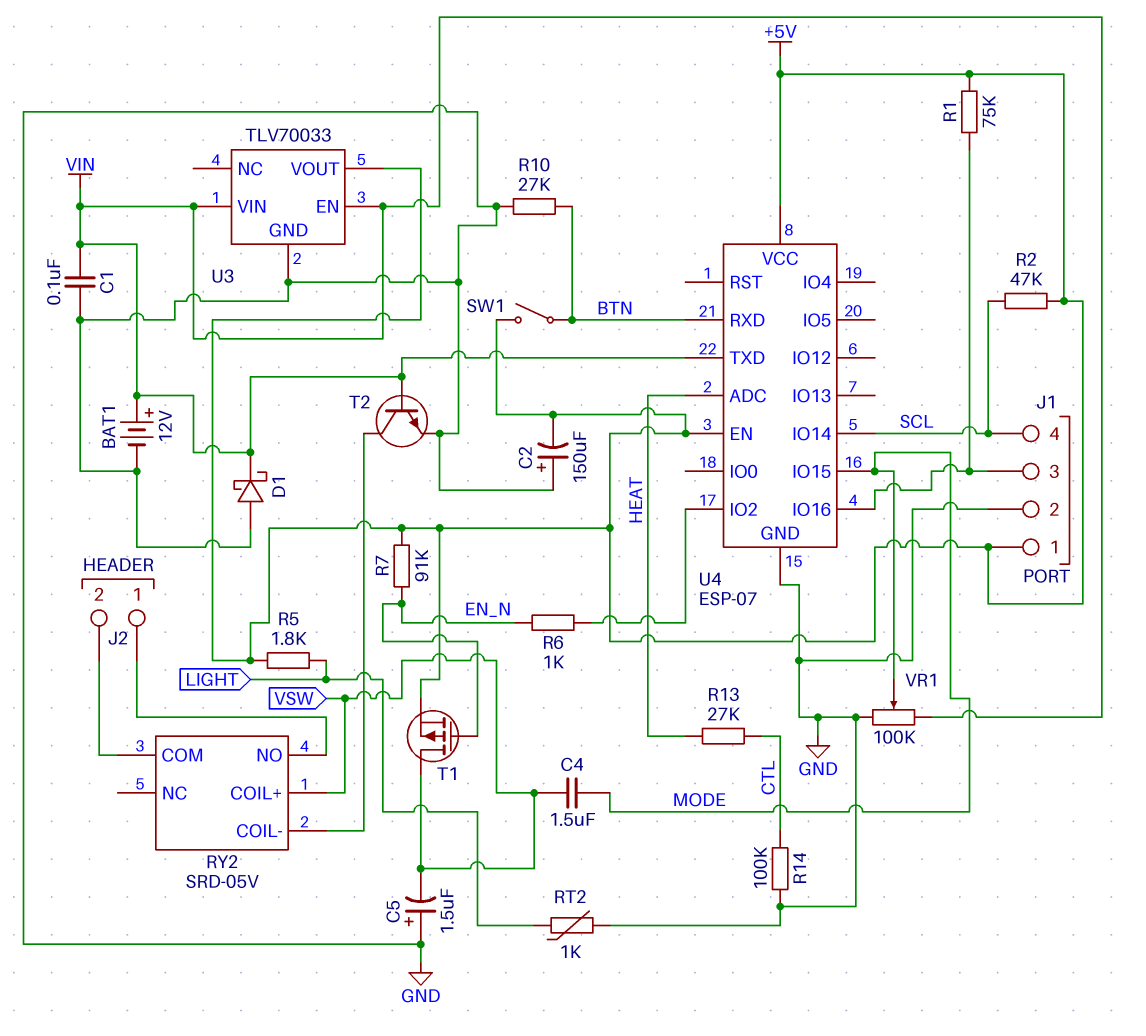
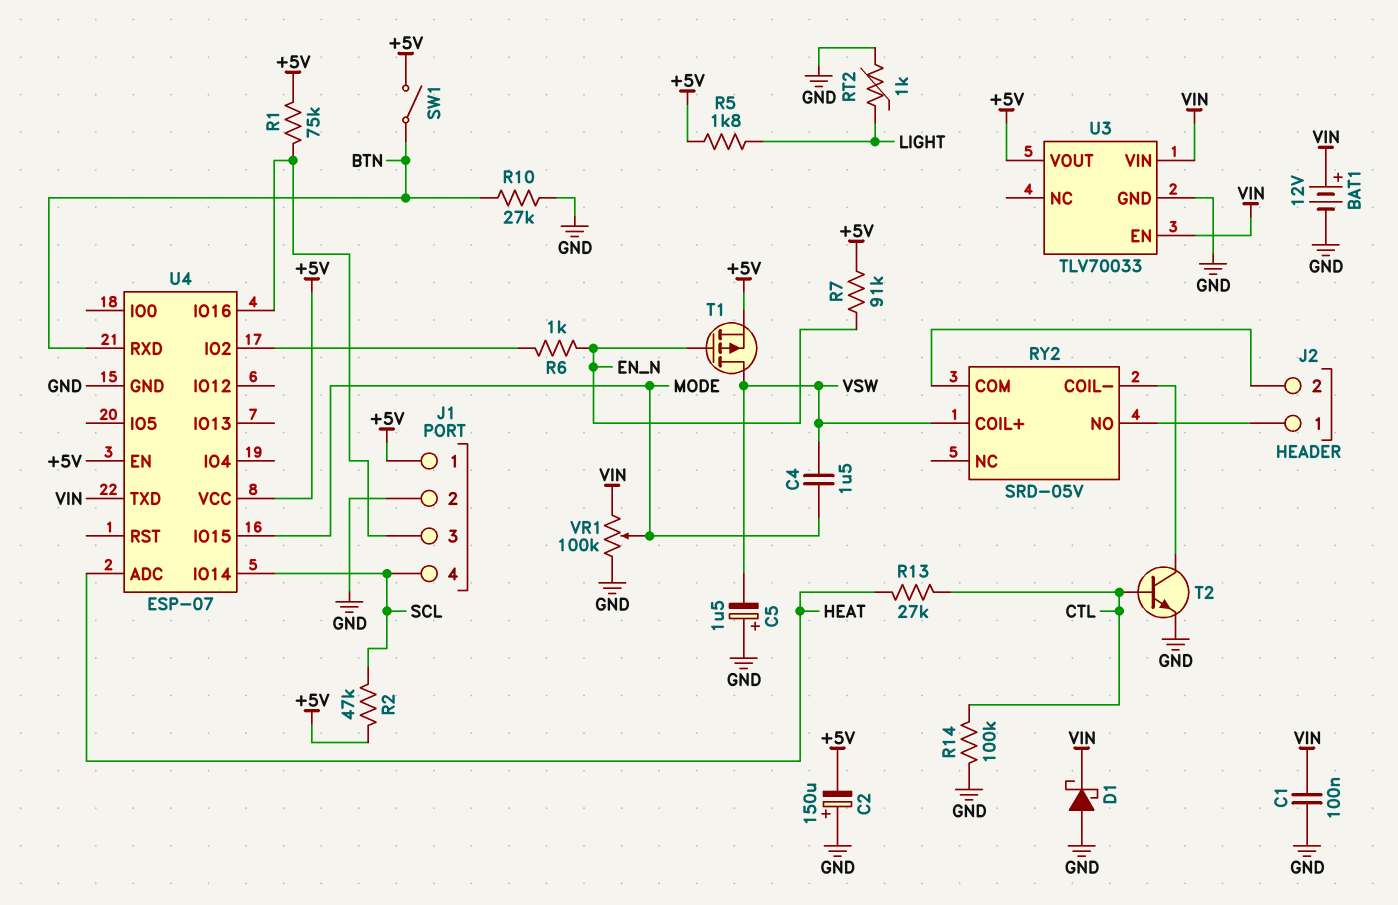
T2: NPN (B VIN, C RY2/COIL-, E GND) -> NPN (B CTL, C RY2/COIL-, E GND)

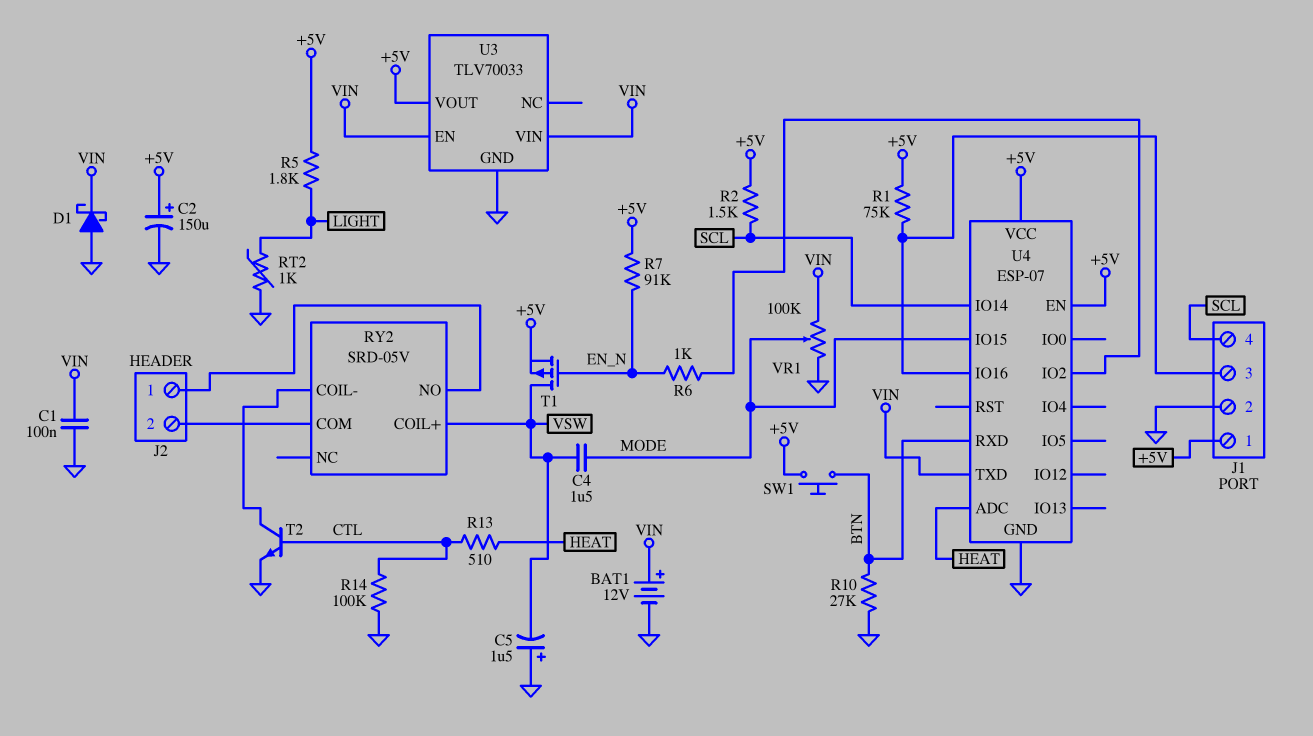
C2: 150uF (plus GND, minus +5V) -> 150uF (plus +5V, minus GND)
R2: 47k (+5V, SCL) -> 1.5k (+5V, SCL)
R13: 27k (CTL, HEAT) -> 510 (CTL, HEAT)
SW1: switch (+5V, BTN) -> button (+5V, BTN)

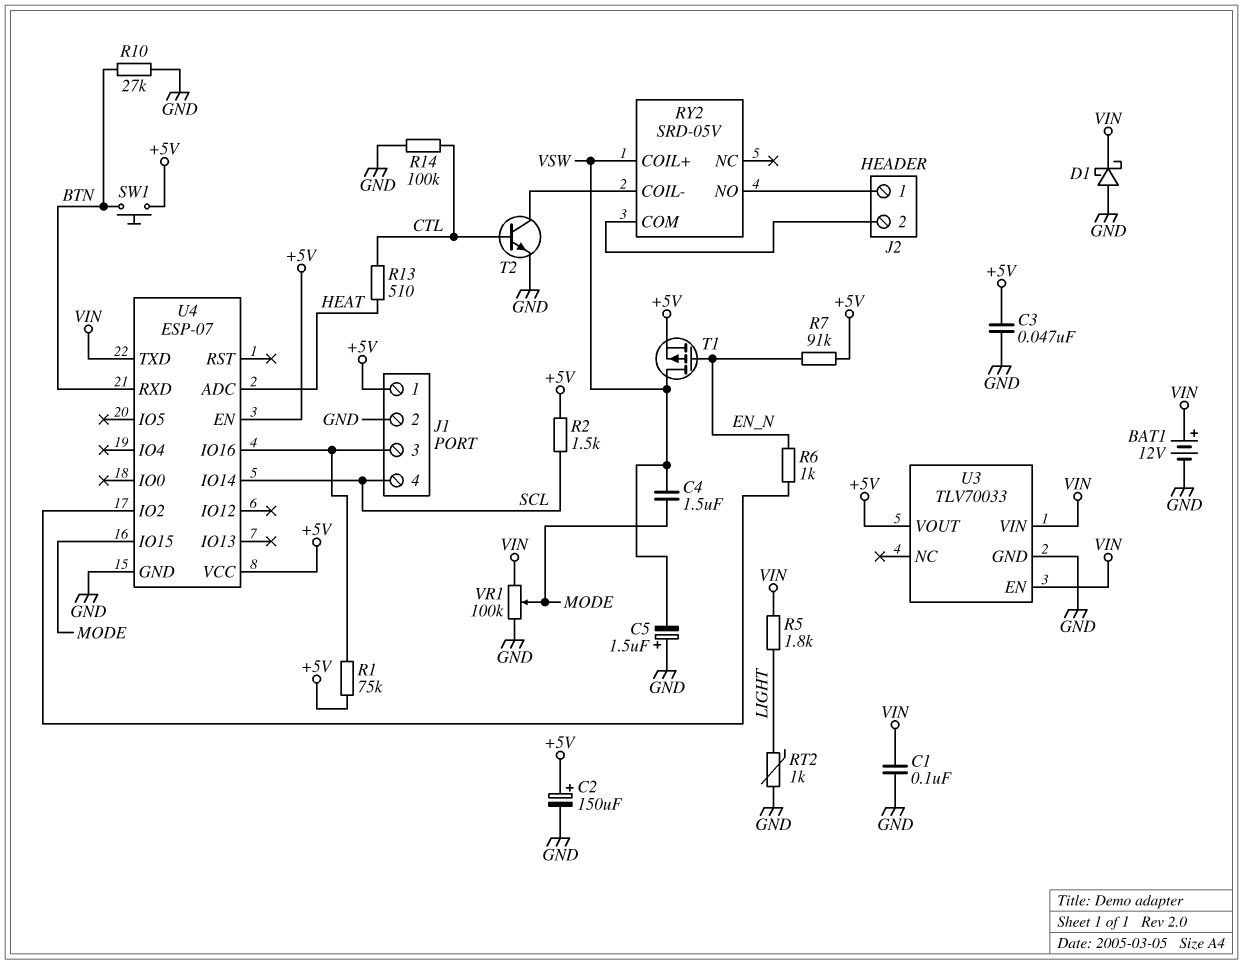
C3: none -> 47nF (+5V, GND)
R5: 1.8k (+5V, LIGHT) -> 1.8k (LIGHT, VIN)

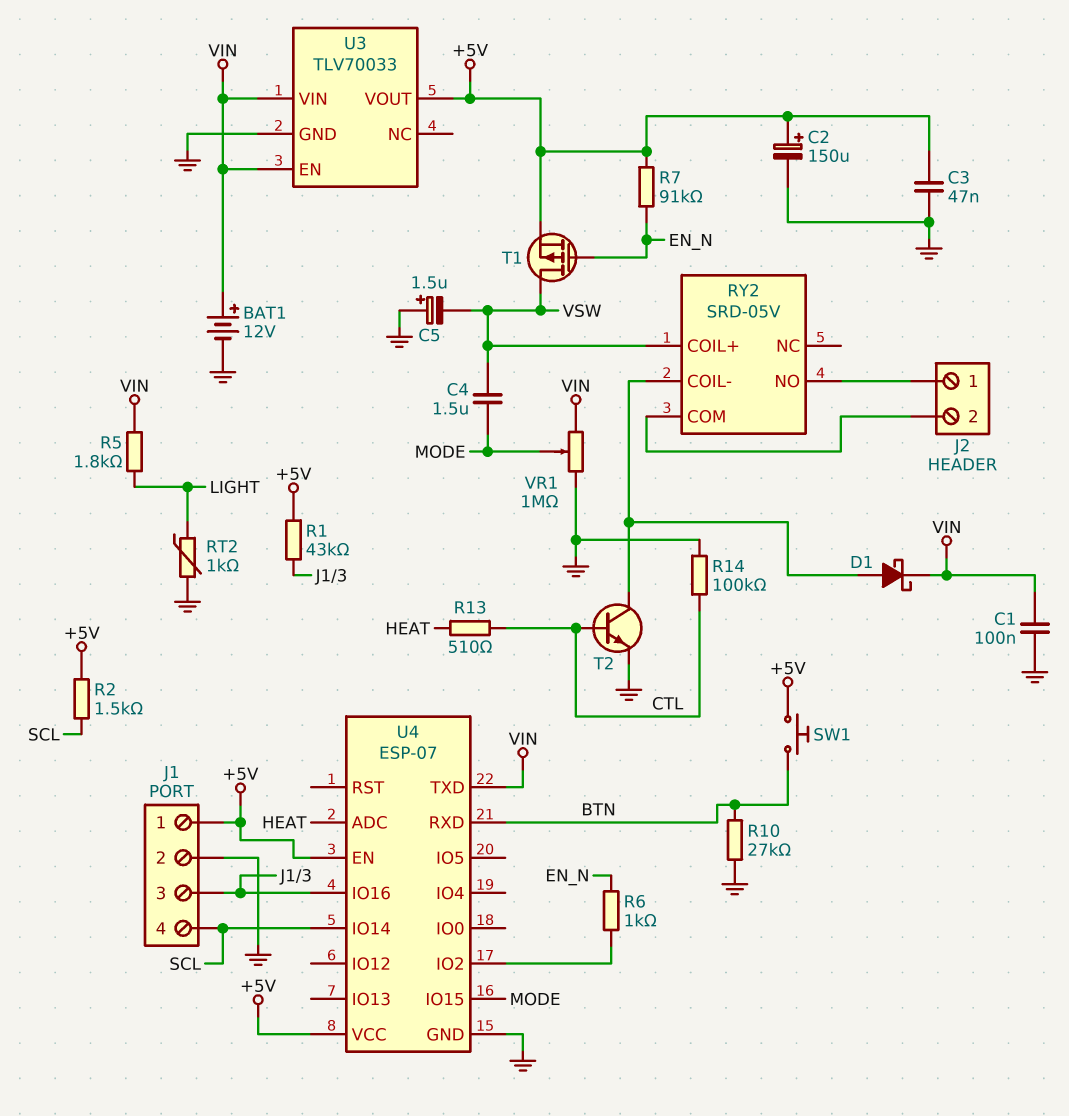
D1: schottky (A GND, K VIN) -> schottky (A RY2/COIL-, K VIN)
R1: 75k (+5V, J1/3) -> 43k (+5V, J1/3)
VR1: 100k (GND, VIN, wiper MODE) -> 1M (GND, VIN, wiper MODE)

